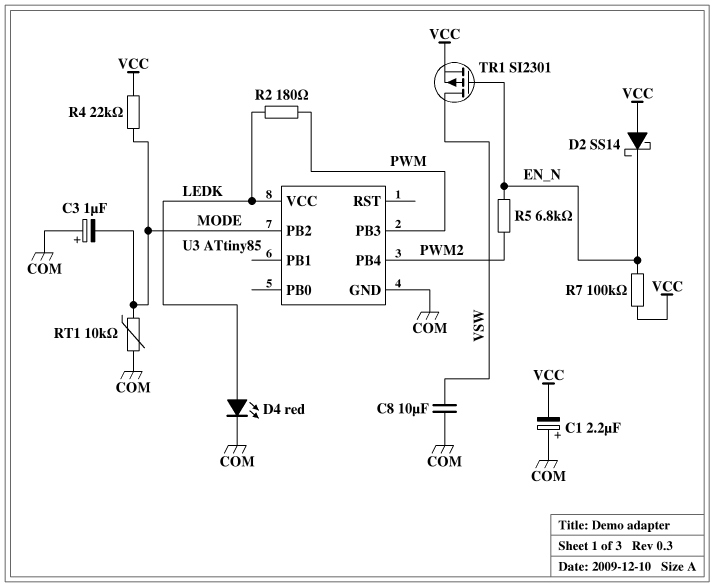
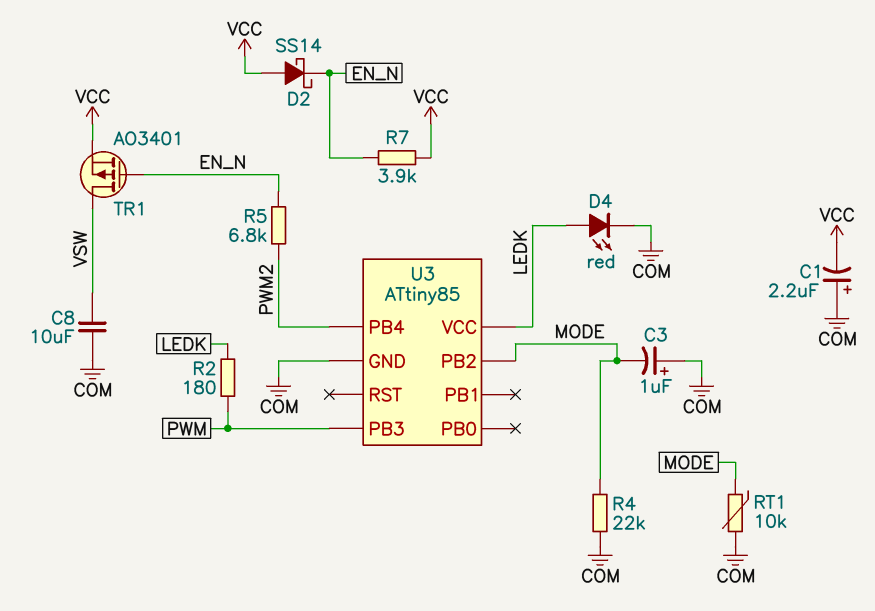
R4: 22k (MODE, VCC) -> 22k (COM, MODE)
R7: 100k (EN_N, VCC) -> 3.9k (EN_N, VCC)
TR1: PMOS SI2301 (G EN_N, D VSW, S VCC) -> PMOS AO3401 (G EN_N, D VSW, S VCC)

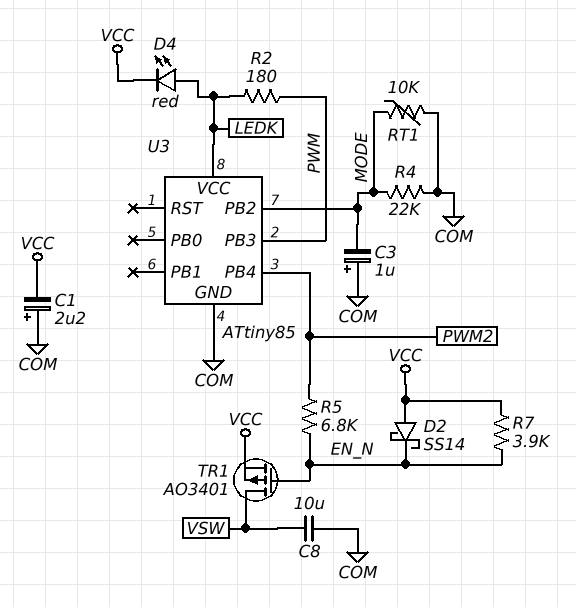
D4: LED red (A LEDK, K COM) -> LED red (A LEDK, K VCC)

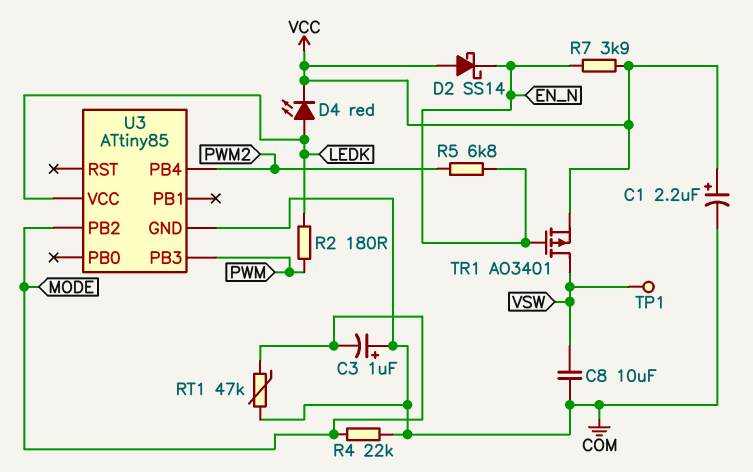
C1: 2.2uF (plus COM, minus VCC) -> 2.2uF (plus VCC, minus COM)
RT1: 10k (COM, MODE) -> 47k (COM, MODE)
TP1: none -> test point (VSW)

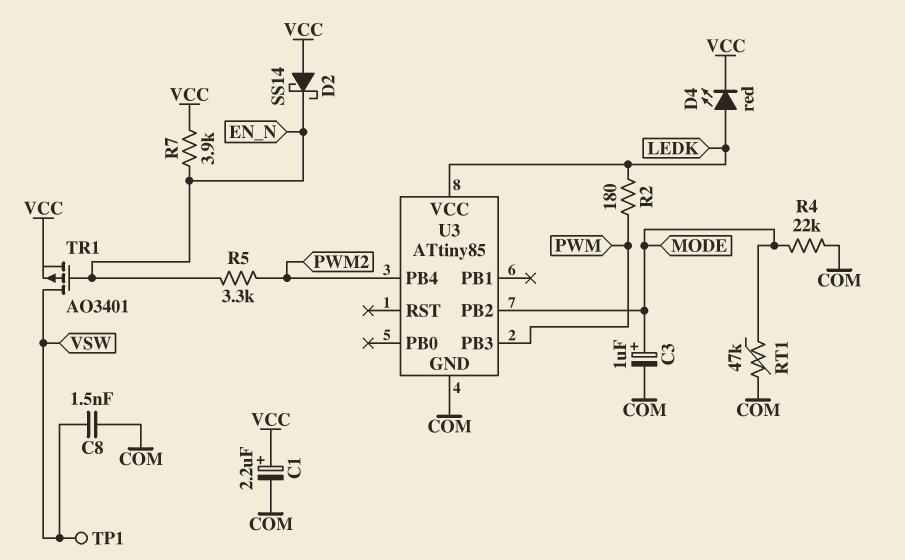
C3: 1uF (plus COM, minus MODE) -> 1uF (plus MODE, minus COM)
C8: 10uF (COM, VSW) -> 1.5nF (COM, VSW)
R5: 6.8k (EN_N, PWM2) -> 3.3k (EN_N, PWM2)

